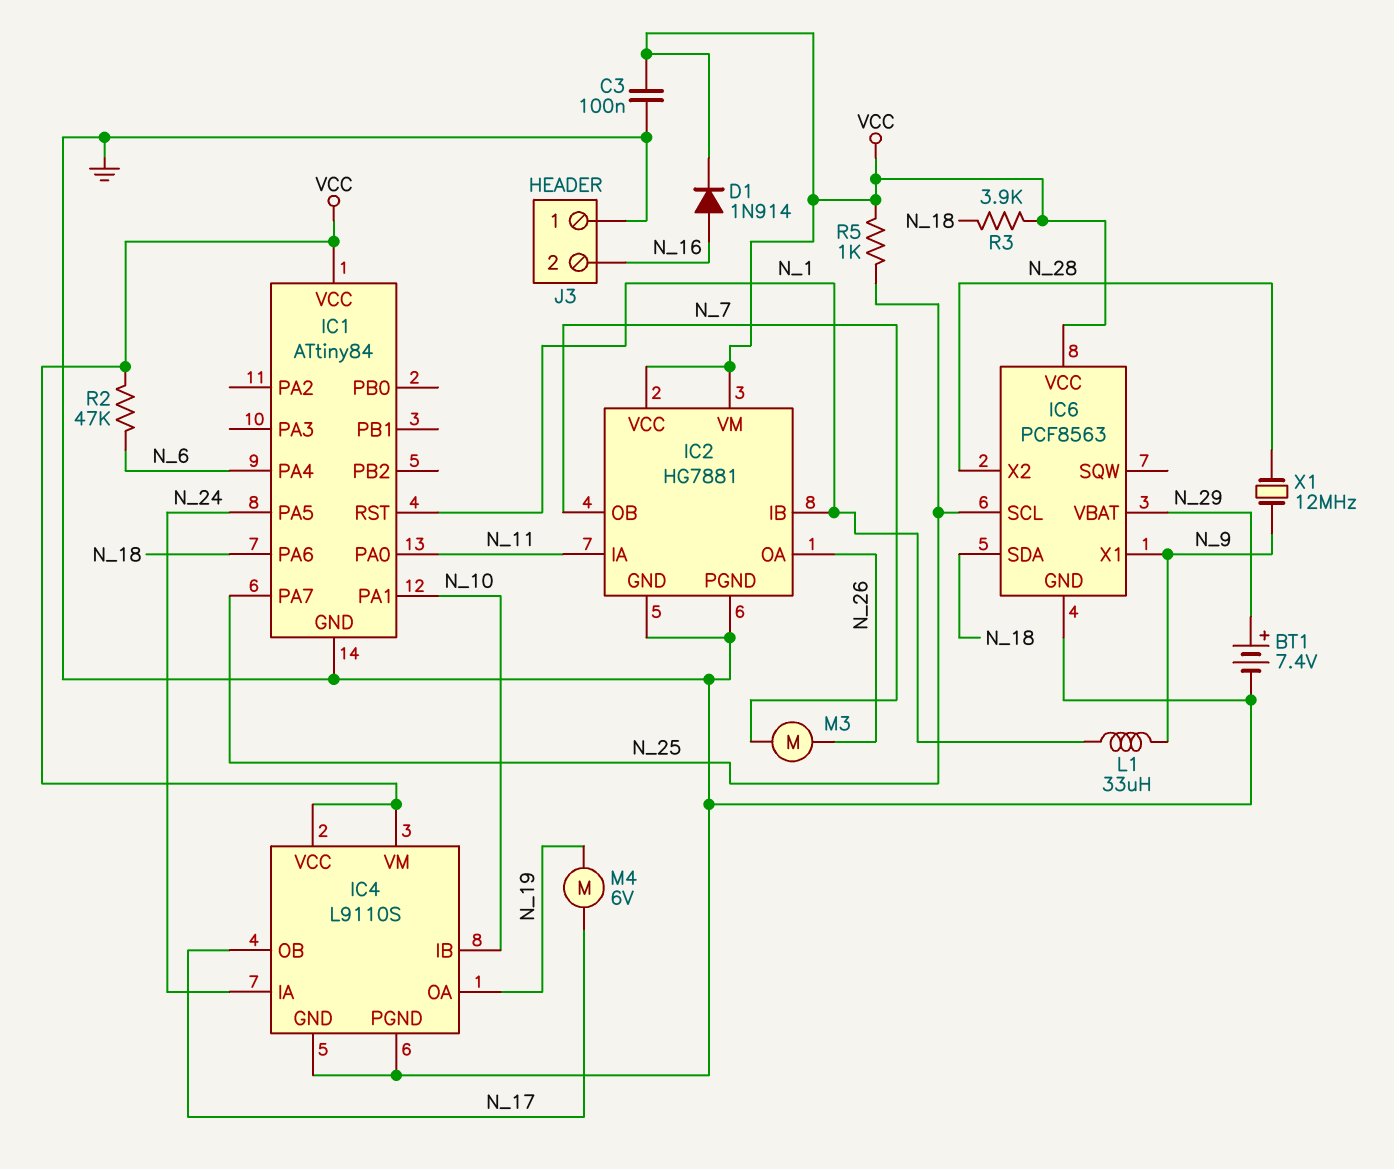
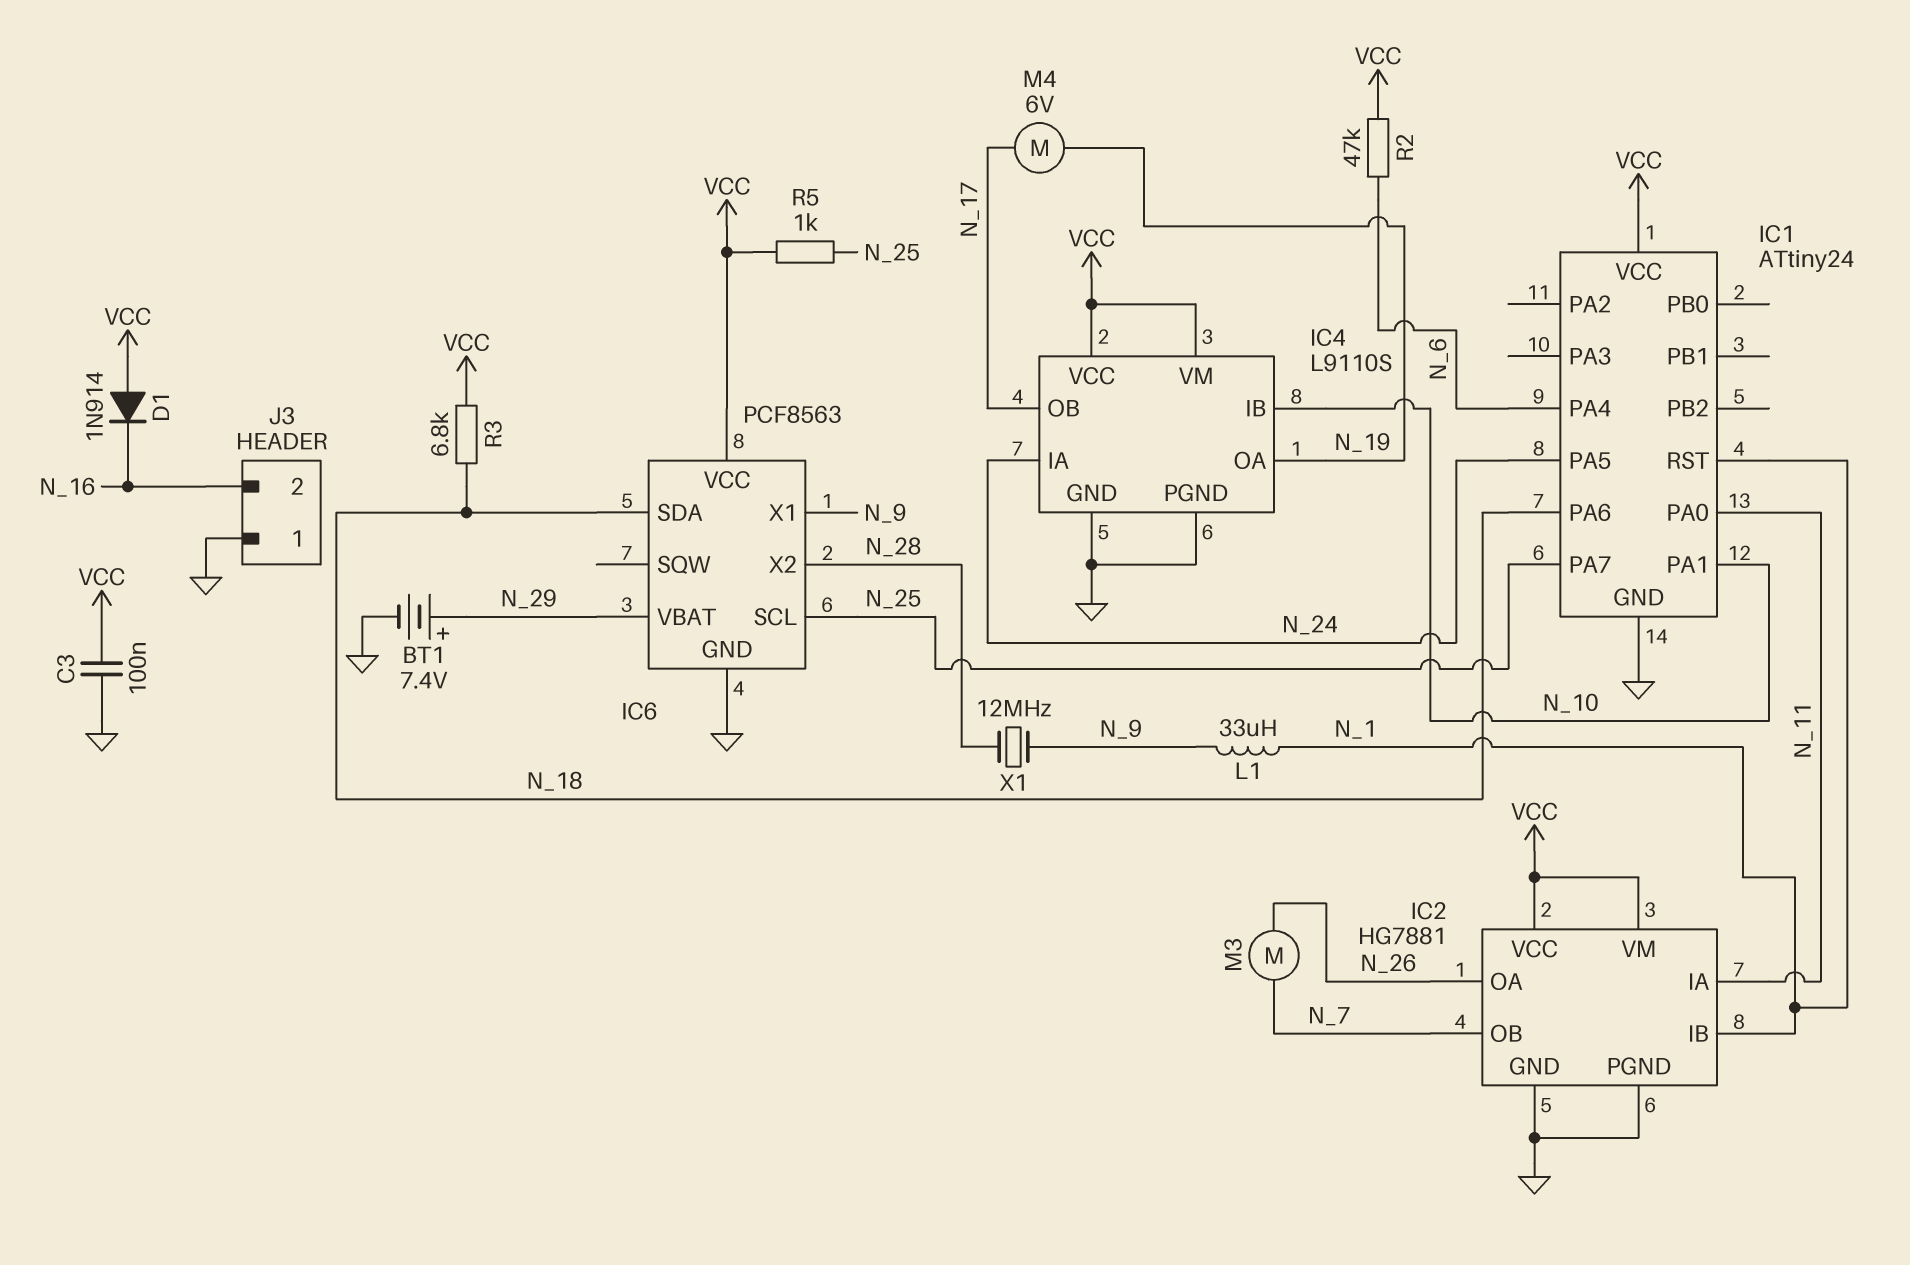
D1: diode 1N914 (A N_16, K VCC) -> diode 1N914 (A VCC, K N_16)
IC1: ATtiny84 -> ATtiny24
R3: 3.9k (N_18, VCC) -> 6.8k (N_18, VCC)

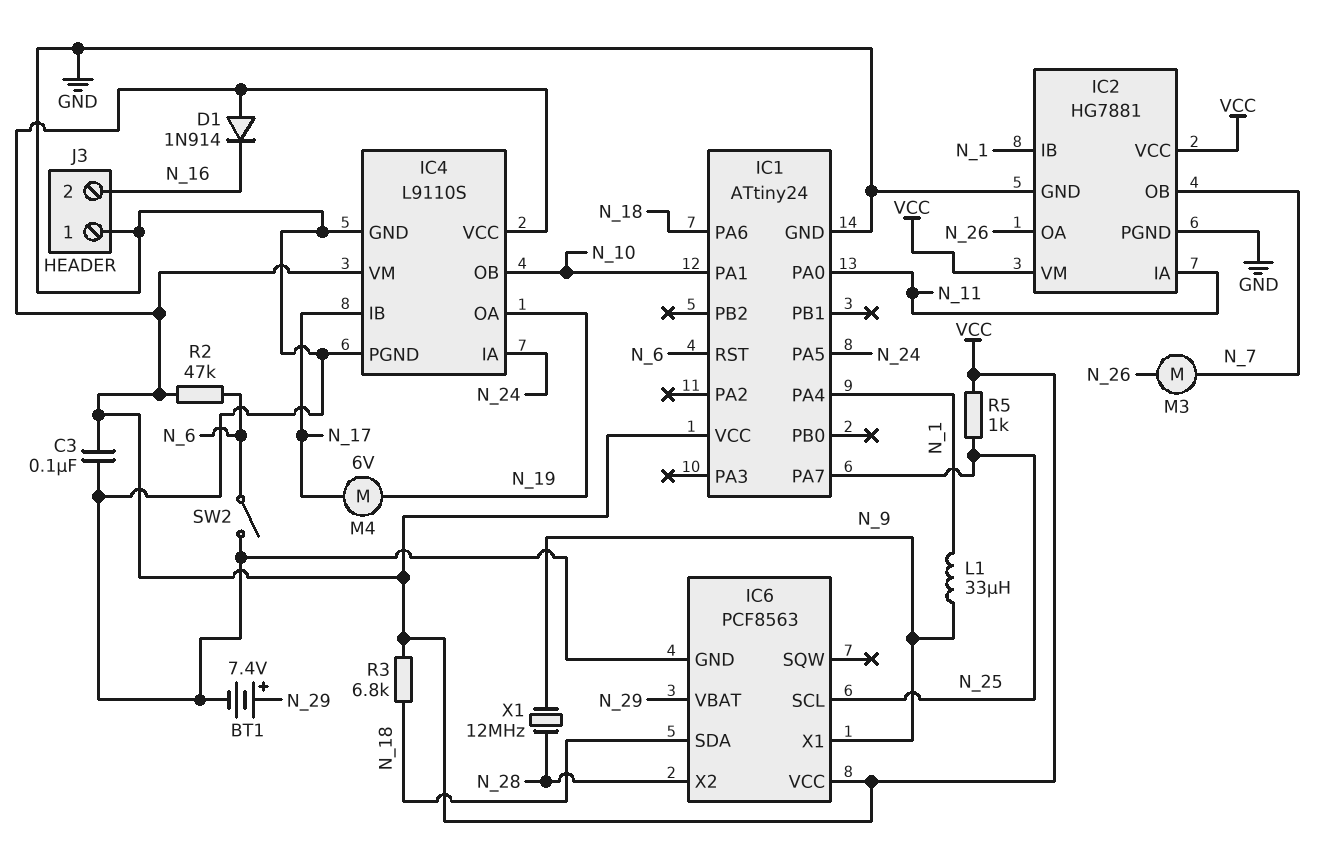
IC1 pin PA4: N_6 -> N_1
IC1 pin RST: N_1 -> N_6
IC4 pin IB: N_10 -> N_17
IC4 pin OB: N_17 -> N_10
SW2: none -> switch (GND, N_6)

